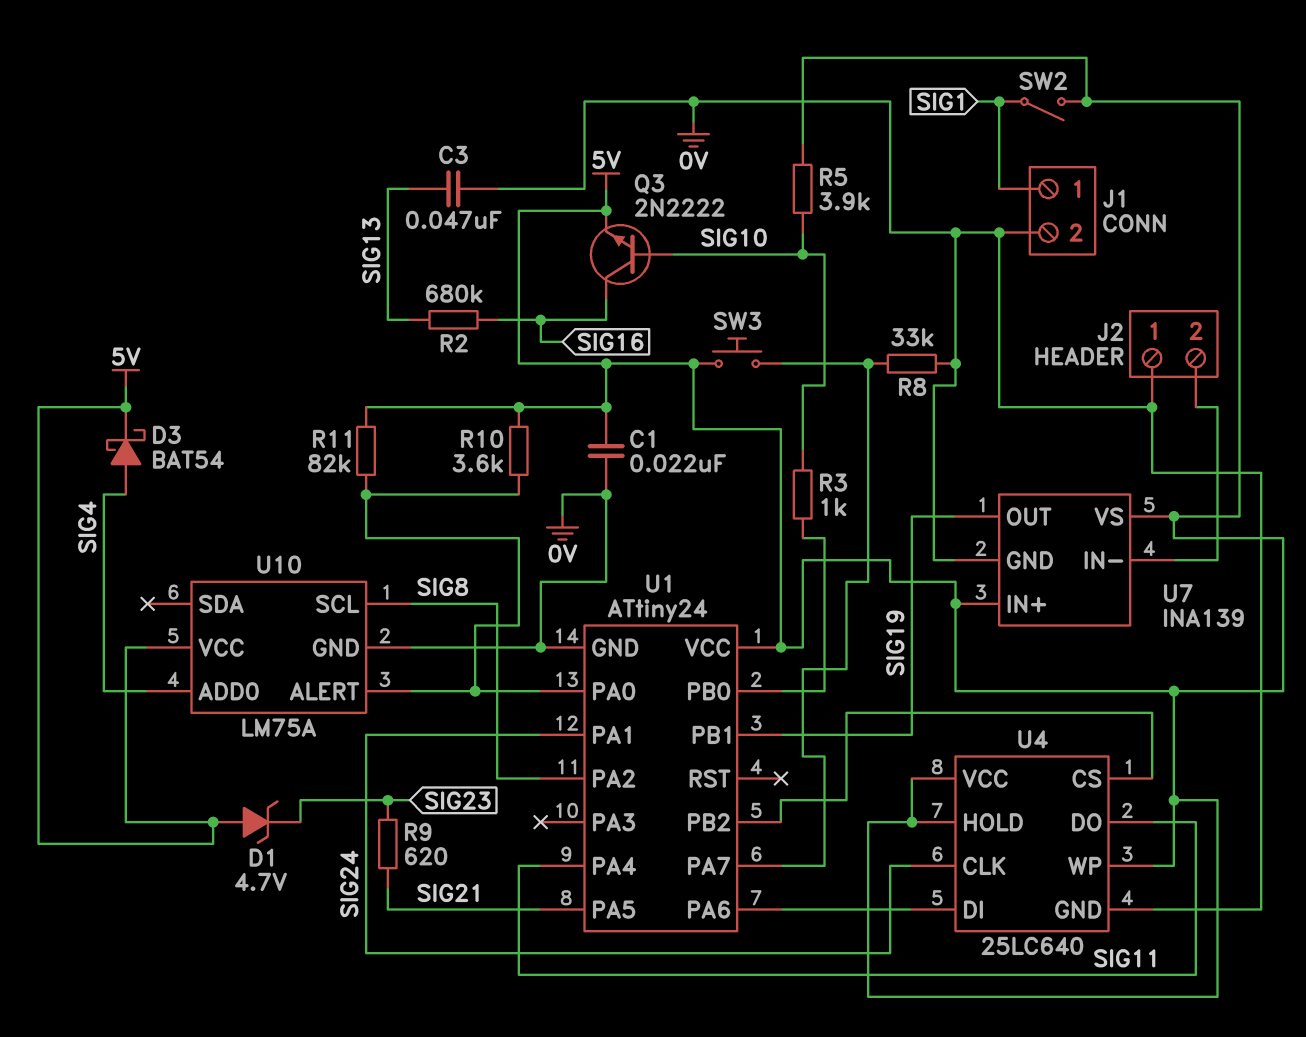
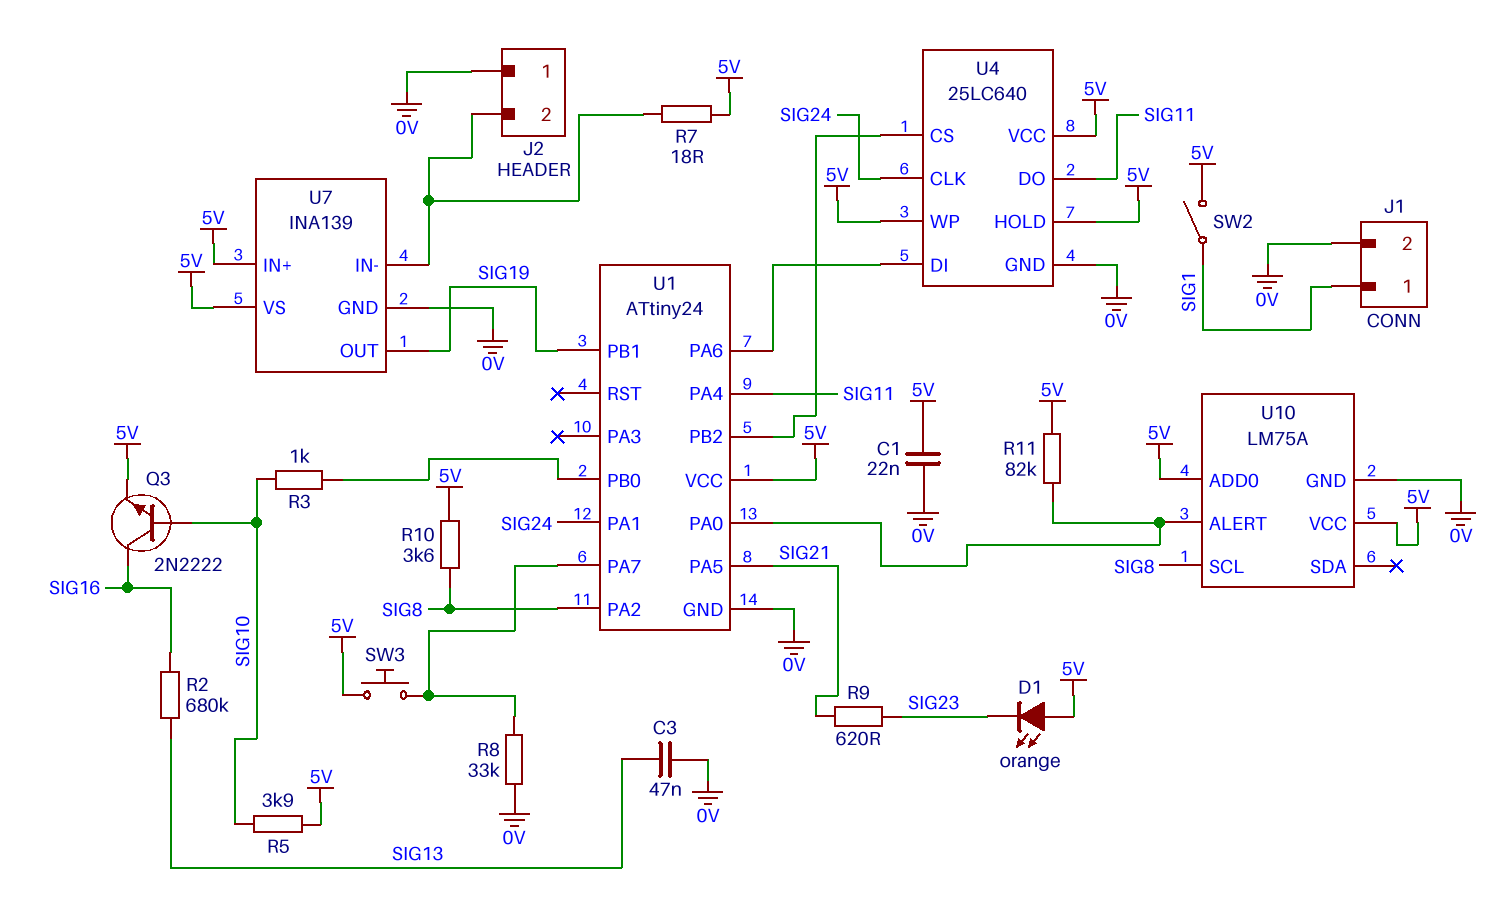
D1: zener 4.7V (A 5V, K SIG23) -> LED orange (A 5V, K SIG23)
D3: schottky BAT54 (A SIG4, K 5V) -> none
R7: none -> 18 (5V, J2/2)
R10: 3.6k (5V, U1/PA0) -> 3.6k (5V, SIG8)
U10 pin ADD0: SIG4 -> 5V

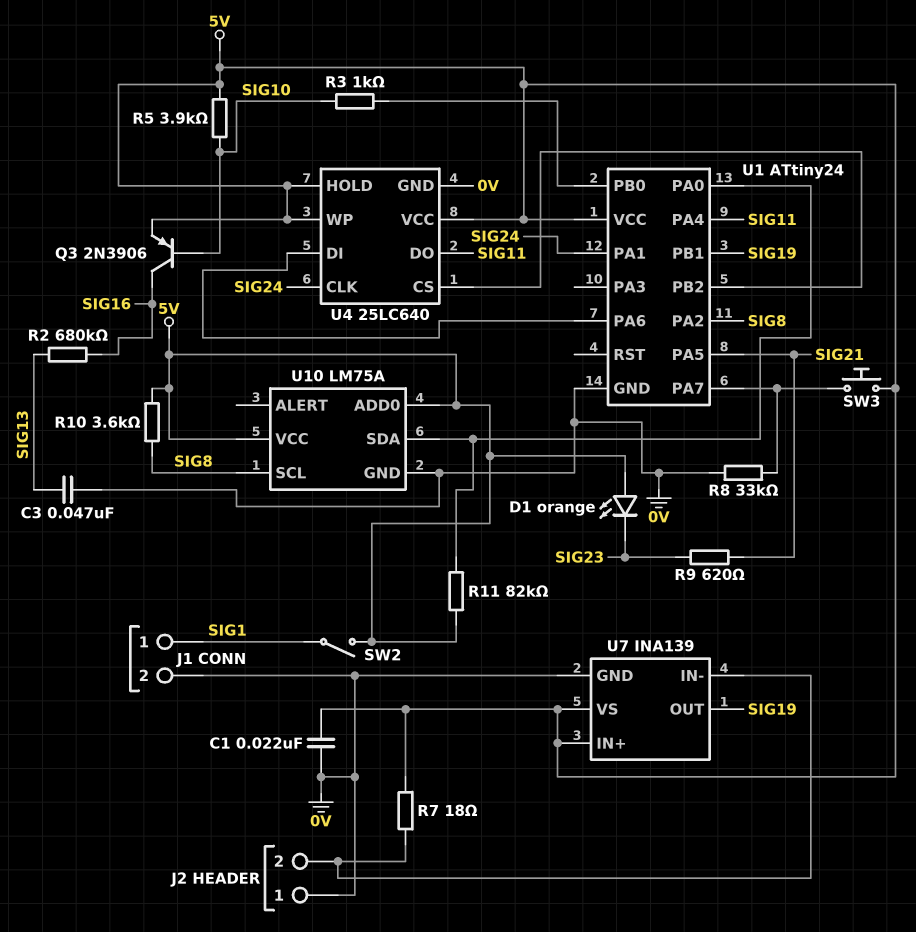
Q3: NPN 2N2222 (B SIG10, C SIG16, E 5V) -> PNP 2N3906 (B SIG10, C SIG16, E 5V)
U10 pin ALERT: U1/PA0 -> none
U10 pin SDA: none -> U1/PA0

